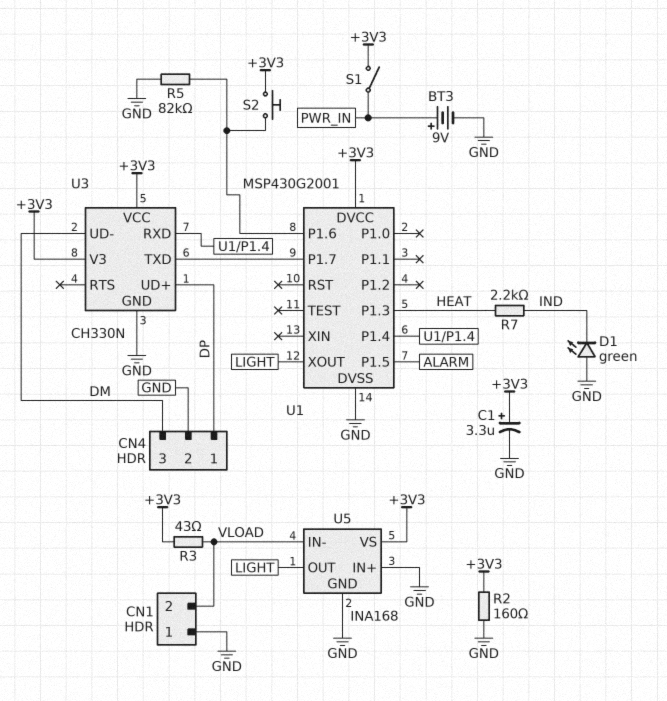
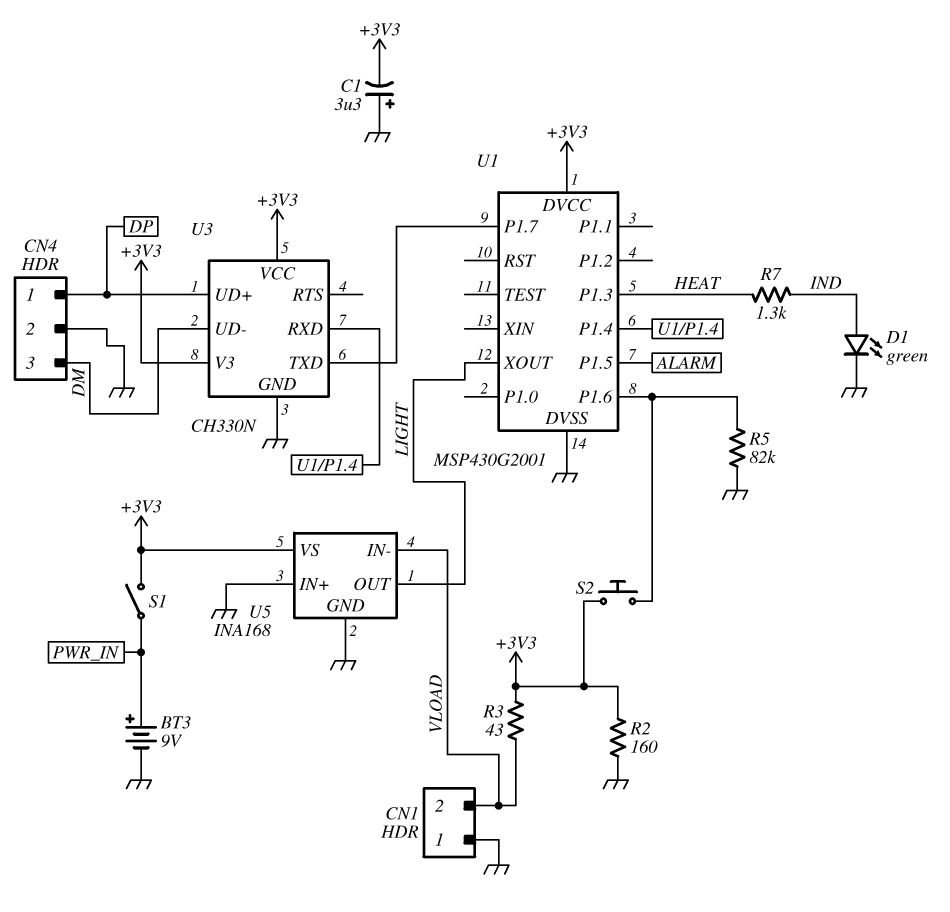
C1: 3.3uF (plus +3V3, minus GND) -> 3.3uF (plus GND, minus +3V3)
D1: LED green (A GND, K IND) -> LED green (A IND, K GND)
R7: 2.2k (HEAT, IND) -> 1.3k (HEAT, IND)

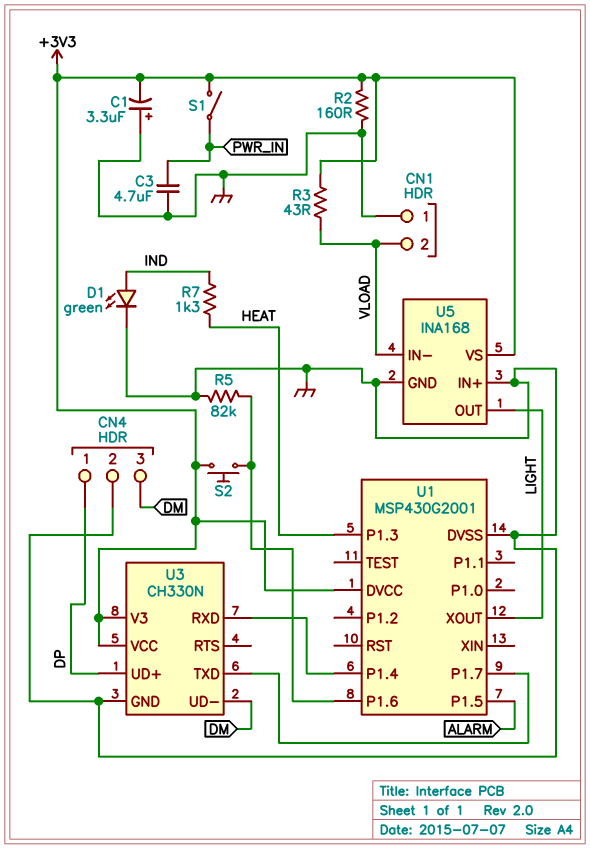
BT3: 9V (plus PWR_IN, minus GND) -> none
C3: none -> 4.7uF (GND, PWR_IN)

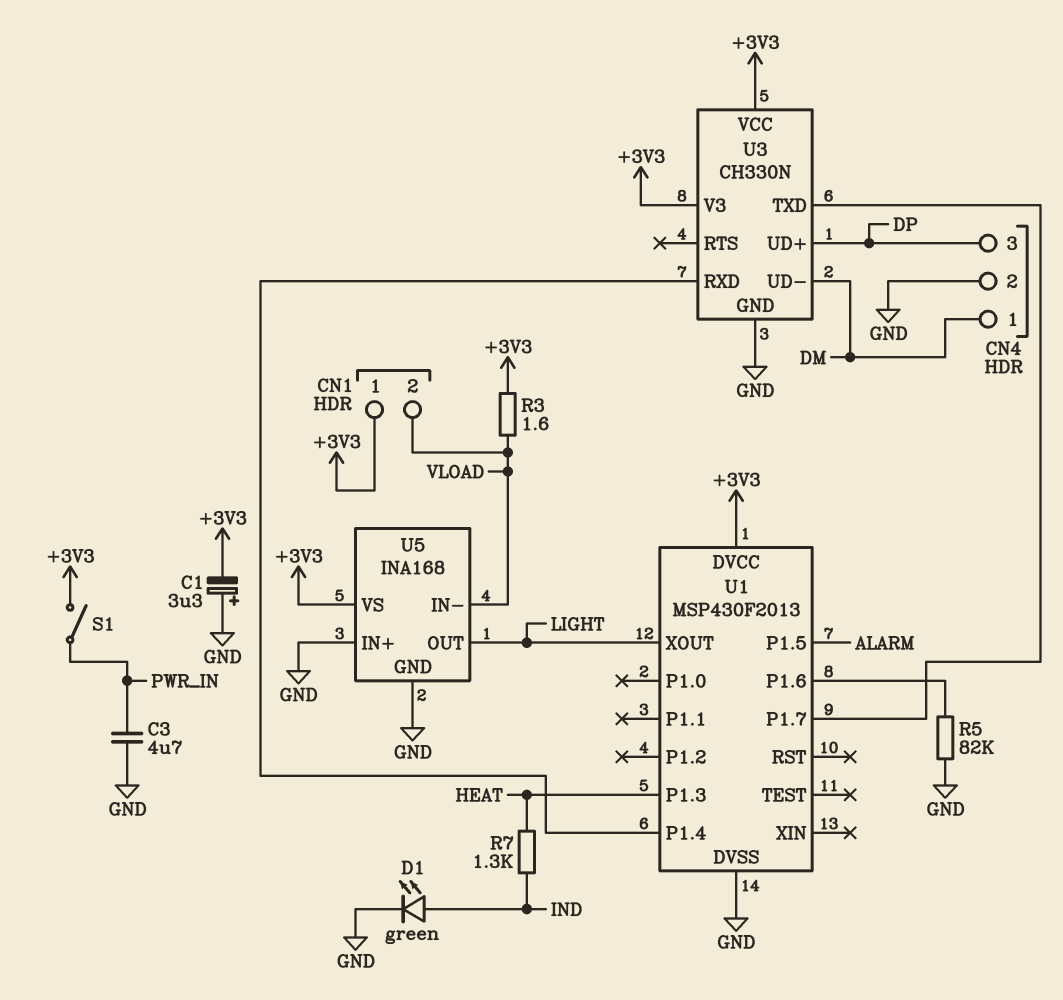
CN1 pin 1: GND -> +3V3
CN4 pin 1: DP -> DM
CN4 pin 3: DM -> DP
R2: 160 (+3V3, GND) -> none
R3: 43 (+3V3, VLOAD) -> 1.6 (+3V3, VLOAD)
S2: button (+3V3, U1/P1.6) -> none
U1: MSP430G2001 -> MSP430F2013

